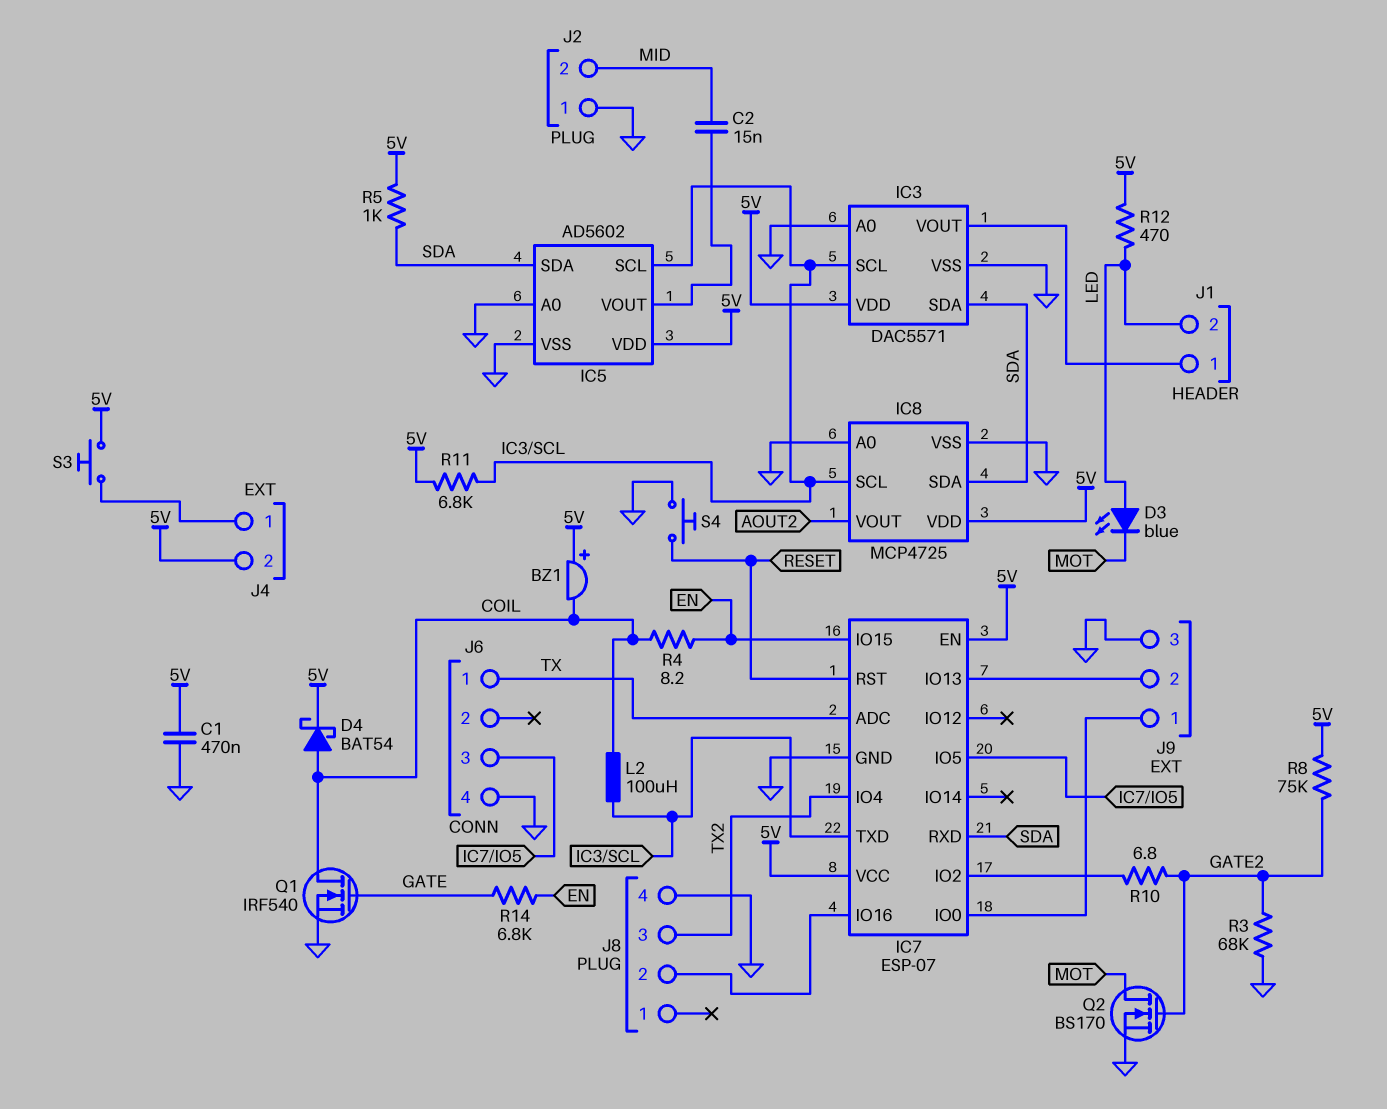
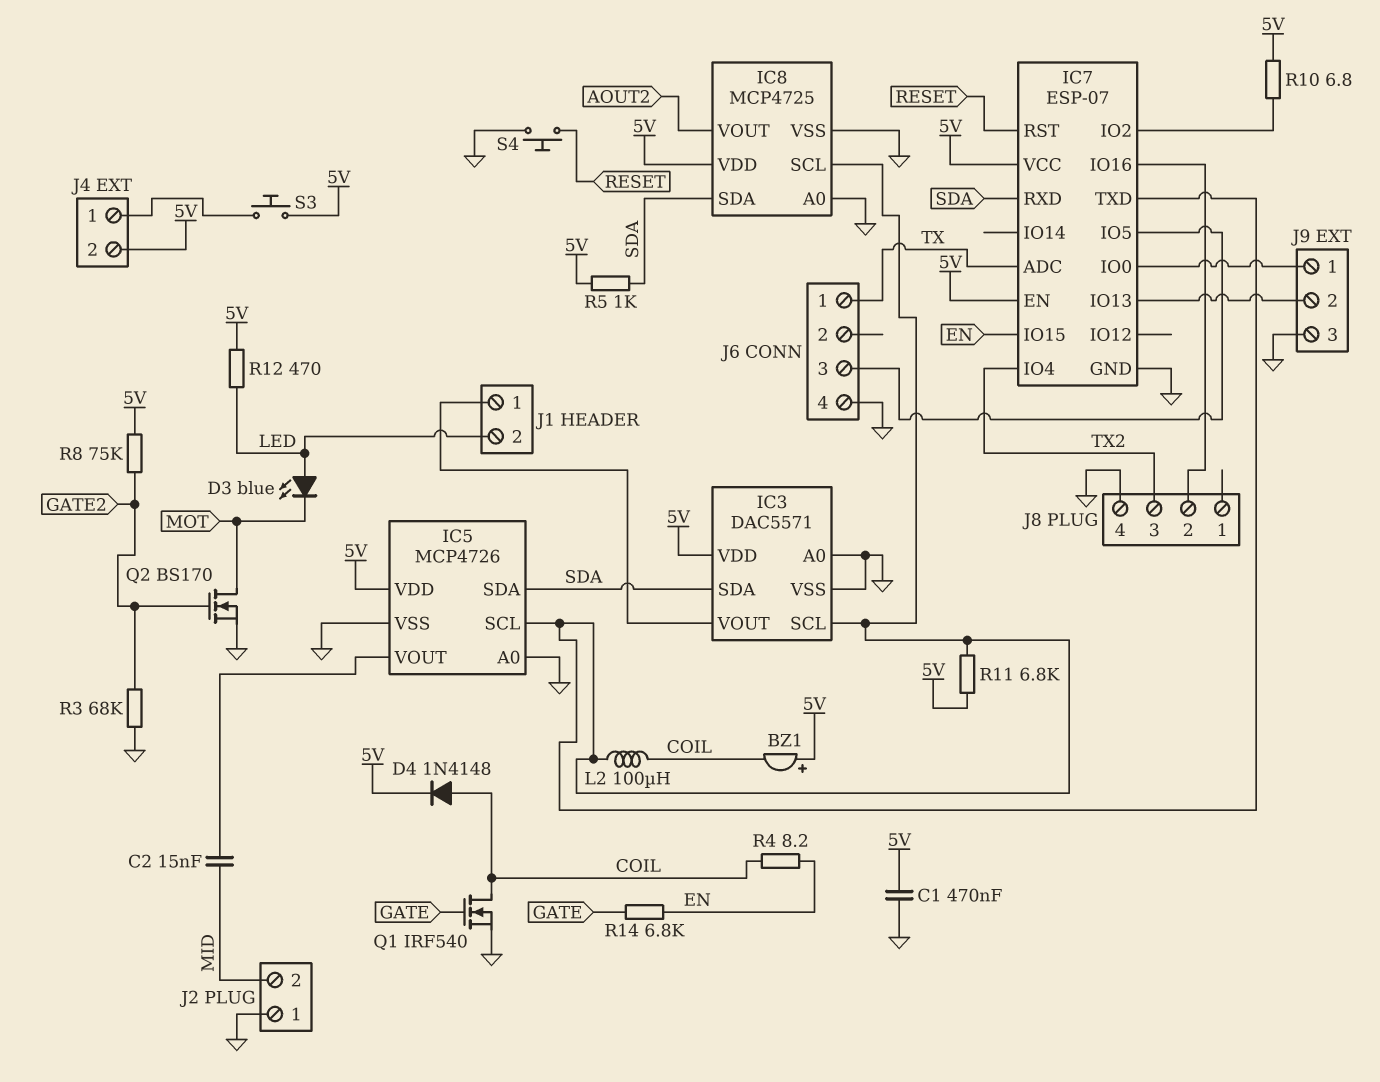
D4: schottky BAT54 (A COIL, K 5V) -> diode 1N4148 (A COIL, K 5V)
IC5: AD5602 -> MCP4726
R10: 6.8 (GATE2, IC7/IO2) -> 6.8 (5V, IC7/IO2)

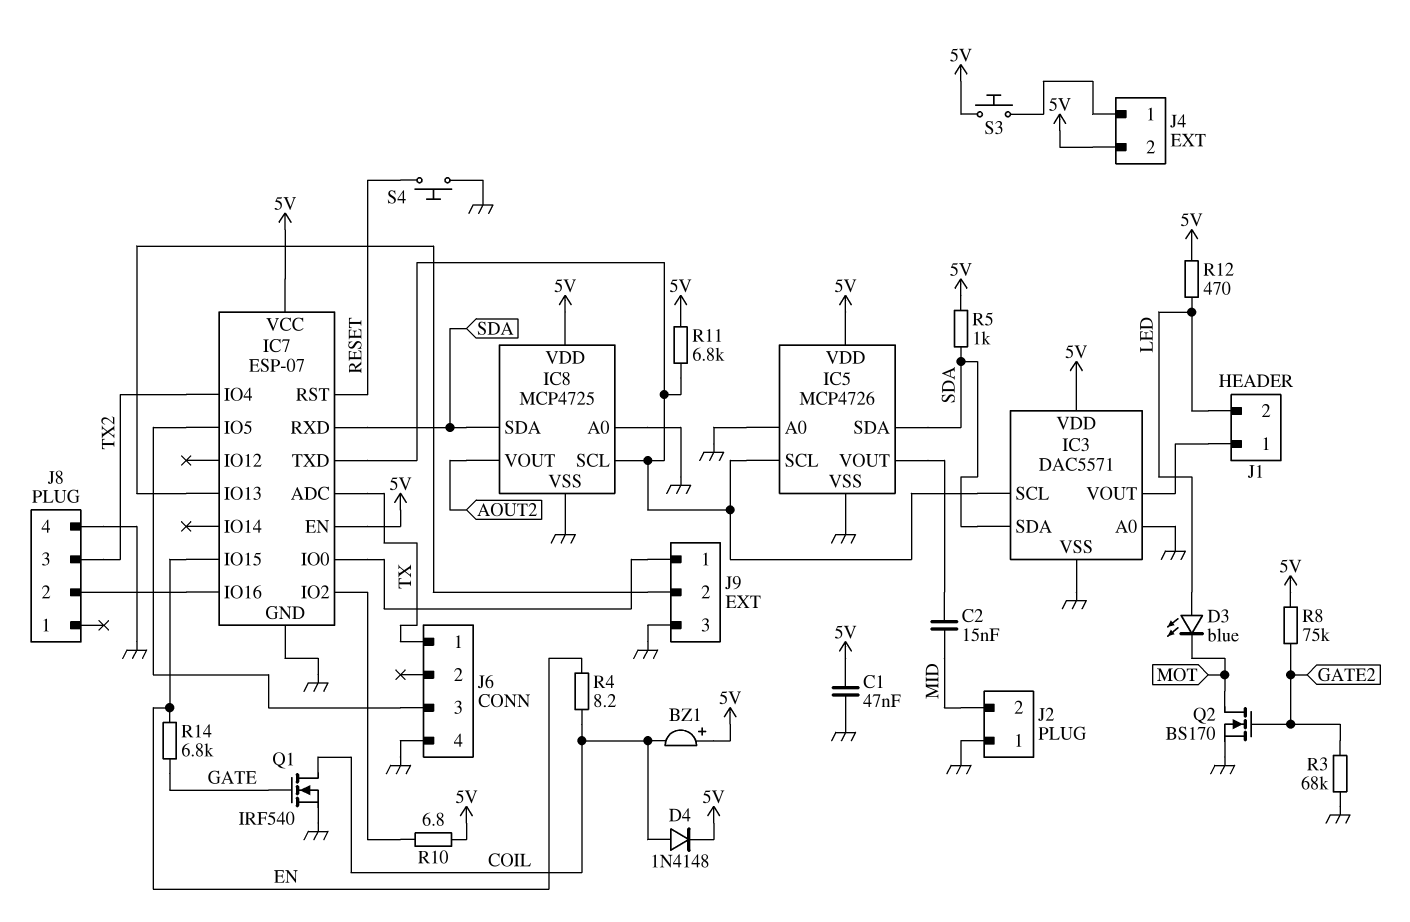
C1: 470nF (5V, GND) -> 47nF (5V, GND)
L2: 100uH (COIL, IC3/SCL) -> none

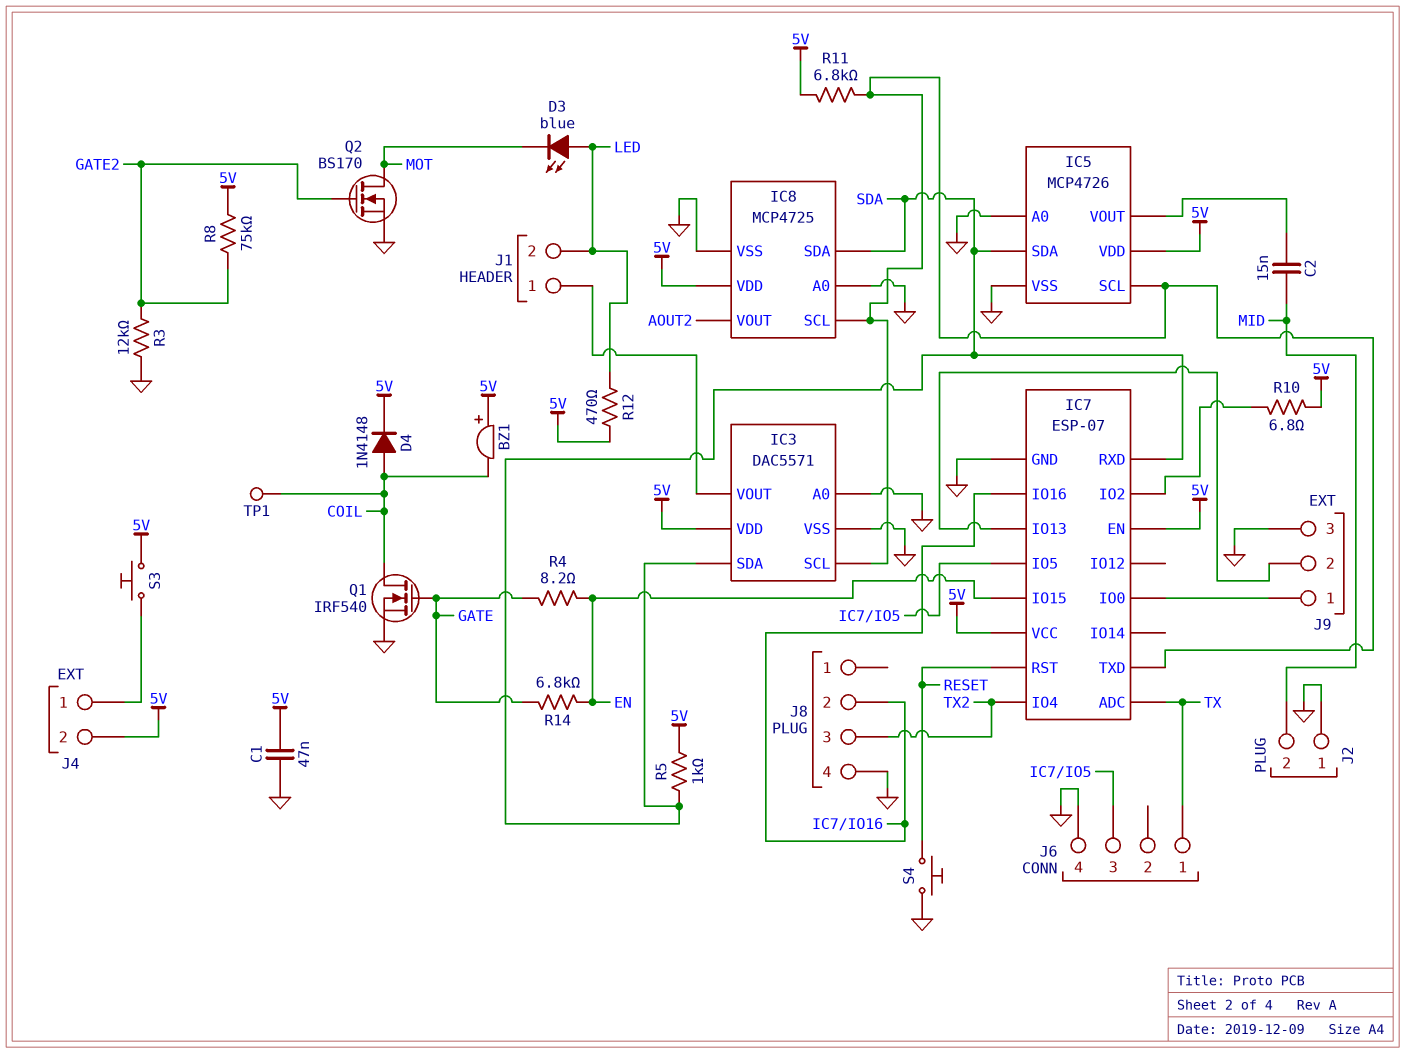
R3: 68k (GATE2, GND) -> 12k (GATE2, GND)
R4: 8.2 (COIL, EN) -> 8.2 (EN, GATE)
TP1: none -> test point (COIL)

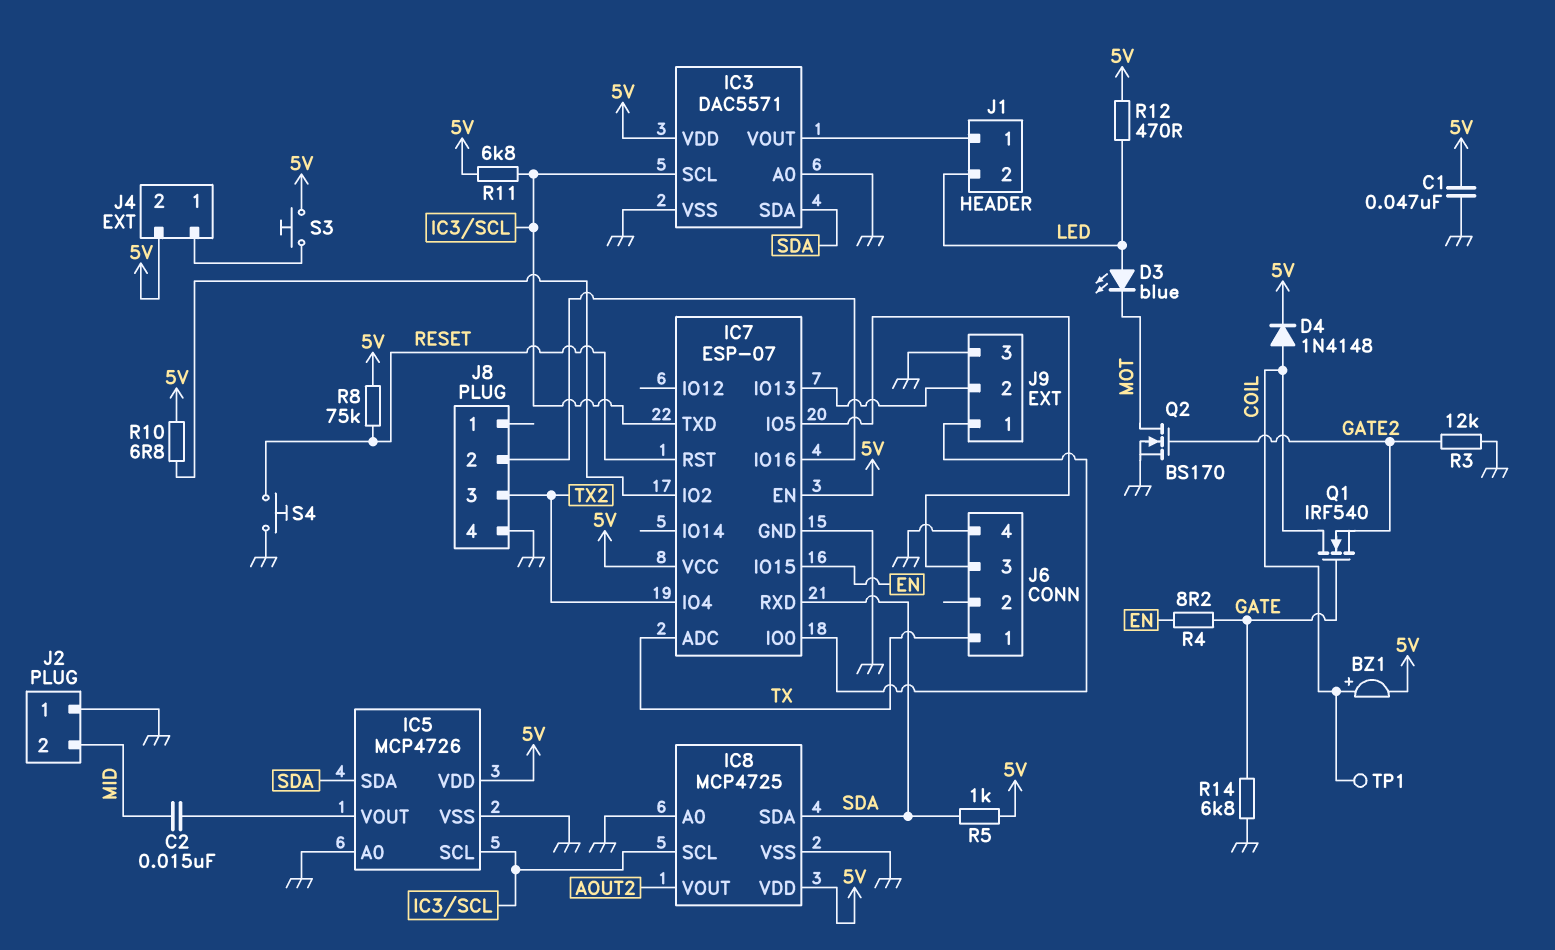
BZ1: buzzer (plus 5V, minus COIL) -> buzzer (plus COIL, minus 5V)
Q1: NMOS IRF540 (G GATE, D COIL, S GND) -> NMOS IRF540 (G GATE, D COIL, S GATE2)
R8: 75k (5V, GATE2) -> 75k (5V, RESET)
R14: 6.8k (EN, GATE) -> 6.8k (GATE, GND)

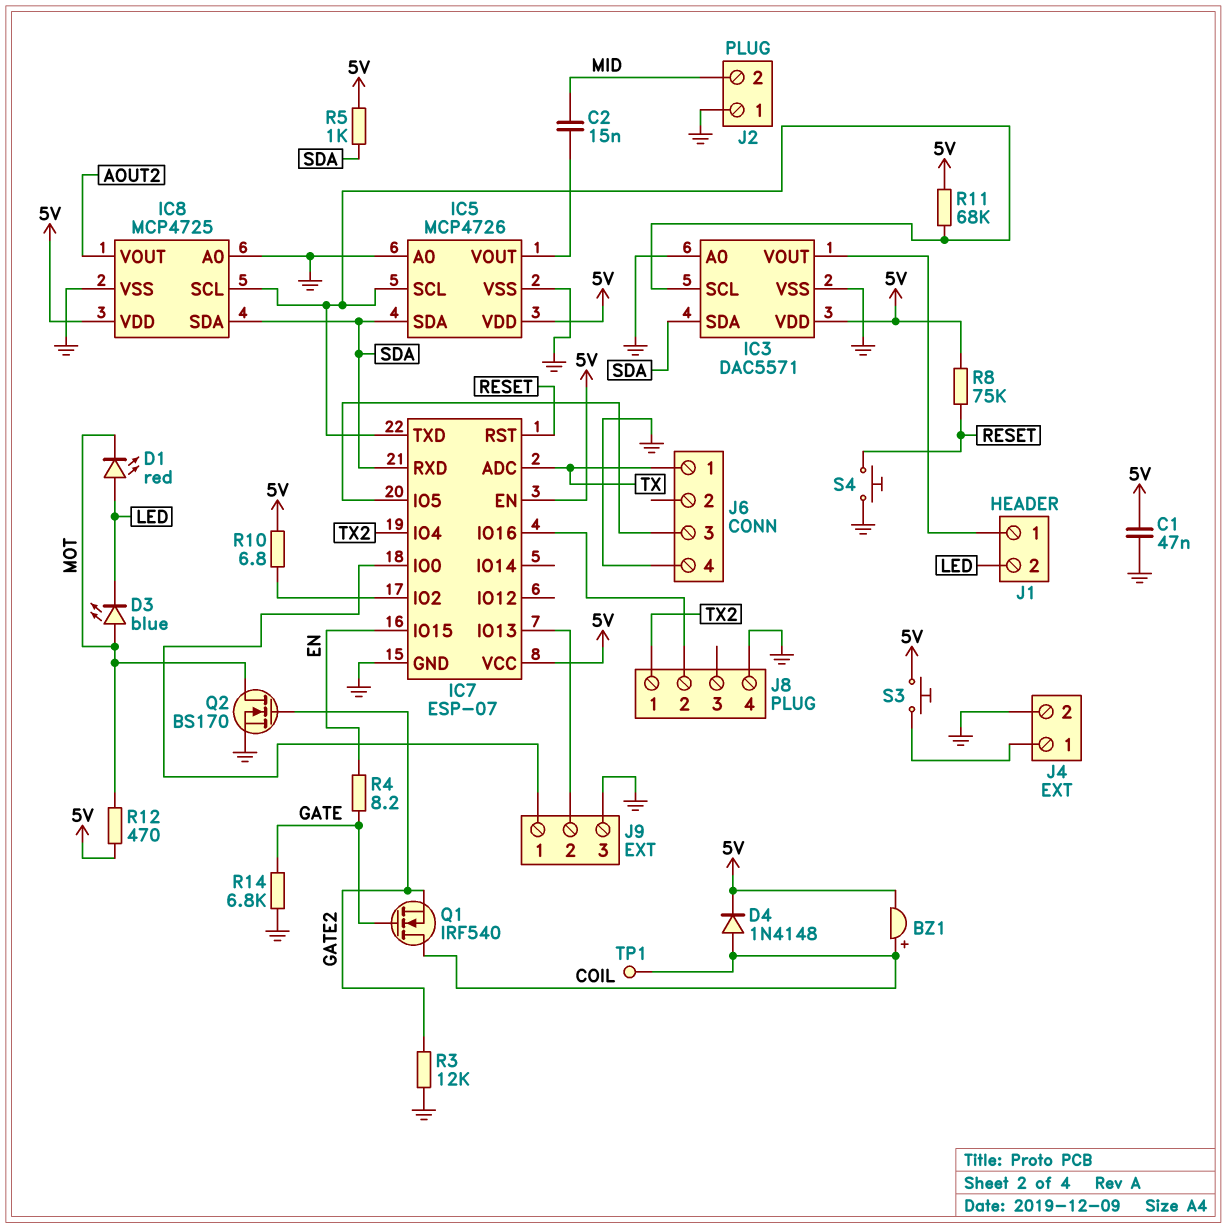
D1: none -> LED red (A LED, K MOT)
D3: LED blue (A LED, K MOT) -> LED blue (A MOT, K LED)
J4 pin 2: 5V -> GND
J8 pin 1: none -> TX2
J8 pin 3: TX2 -> none
R11: 6.8k (5V, IC3/SCL) -> 68k (5V, IC3/SCL)
R12: 470 (5V, LED) -> 470 (5V, MOT)

